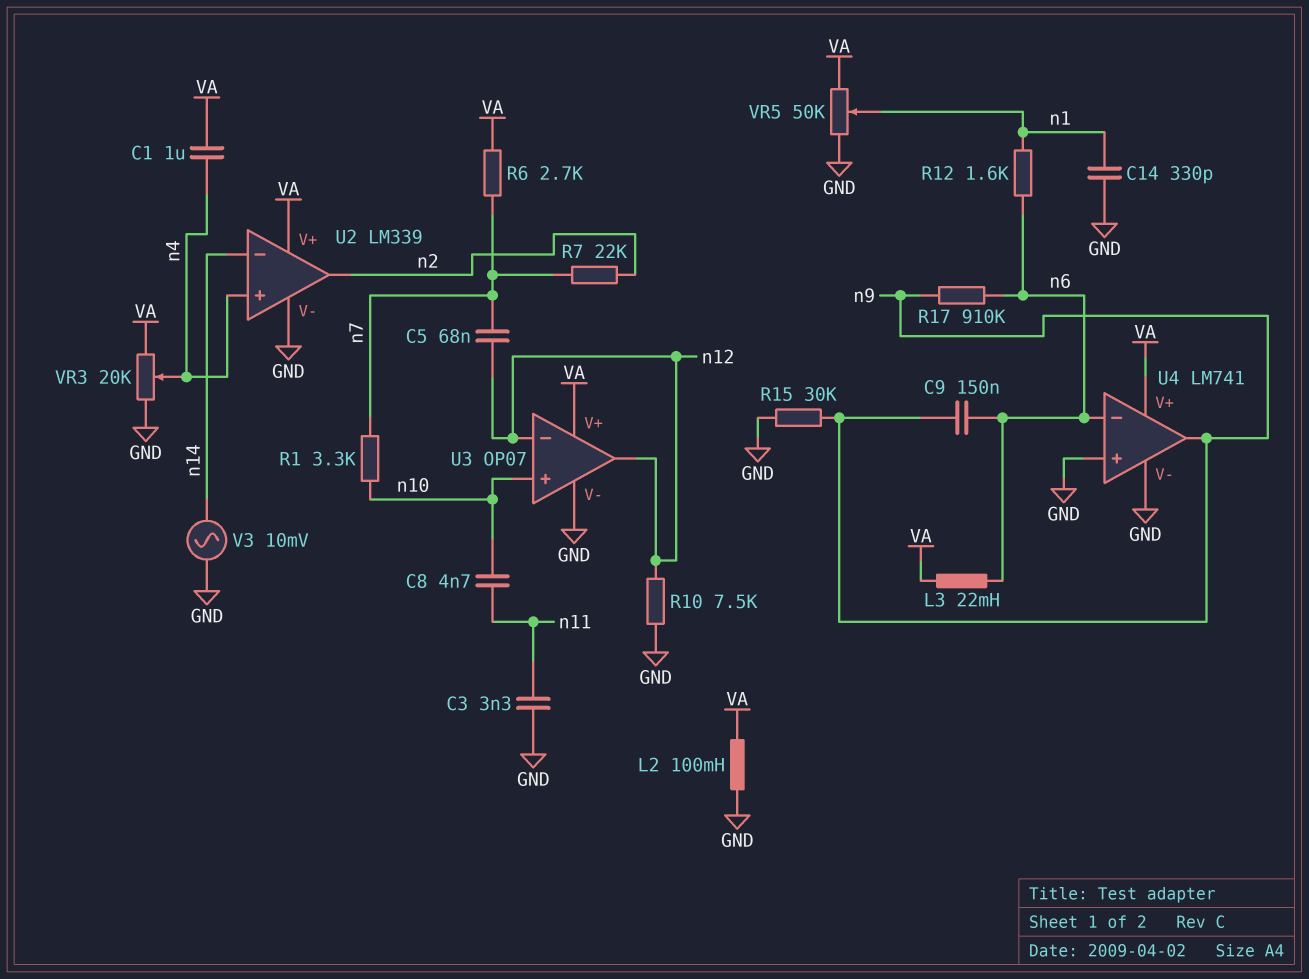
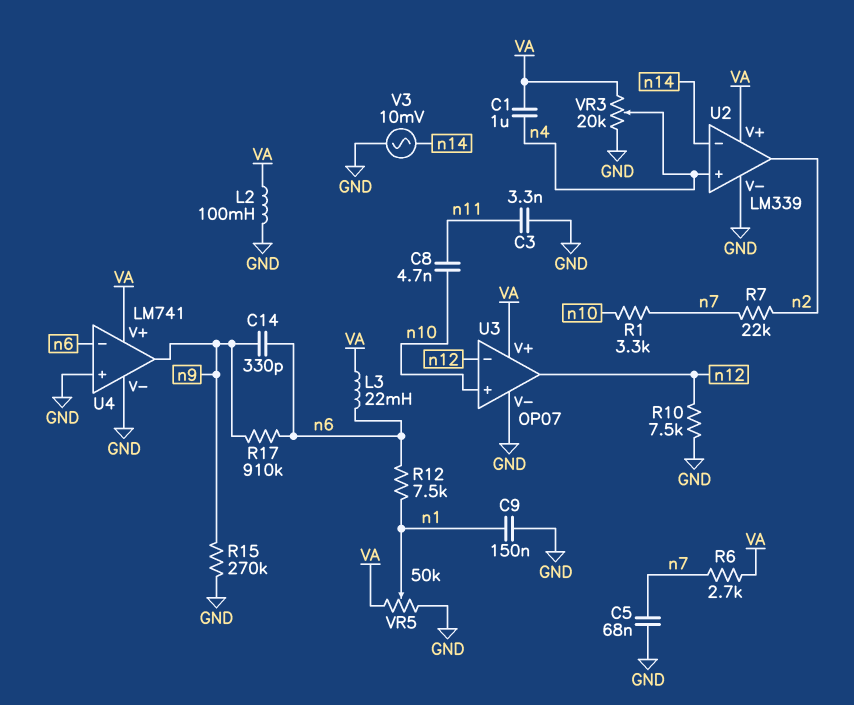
C5: 68nF (n7, n12) -> 68nF (GND, n7)
C9: 150nF (n6, n9) -> 150nF (GND, n1)
C14: 330pF (GND, n1) -> 330pF (n6, n9)
R12: 1.6k (n1, n6) -> 7.5k (n1, n6)
R15: 30k (GND, n9) -> 270k (GND, n9)

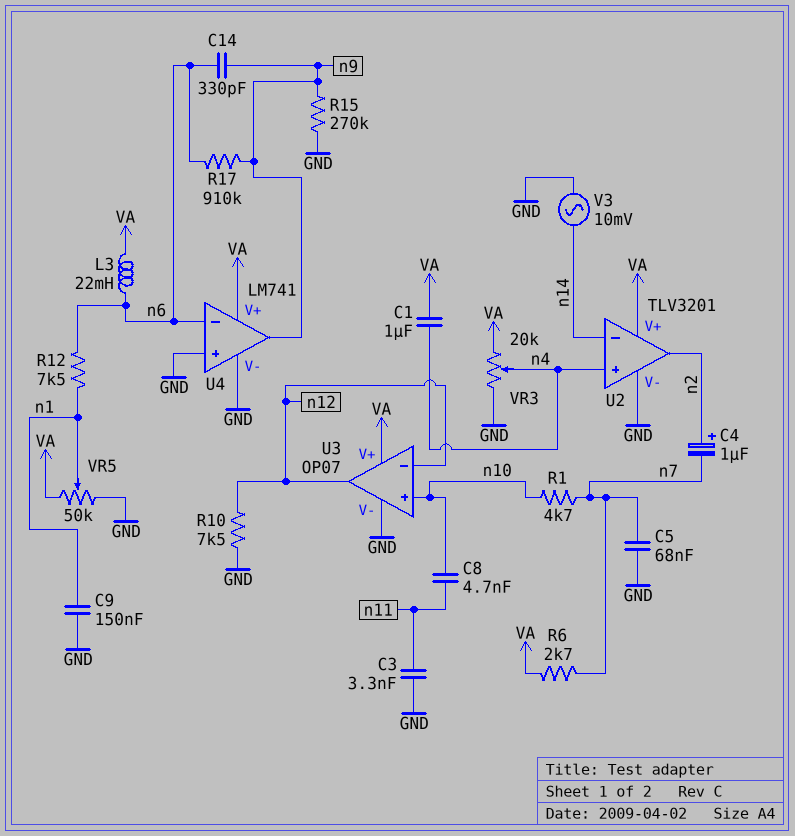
C4: none -> 1uF (plus n2, minus n7)
L2: 100mH (GND, VA) -> none
R1: 3.3k (n7, n10) -> 4.7k (n7, n10)
R7: 22k (n2, n7) -> none
U2: LM339 -> TLV3201

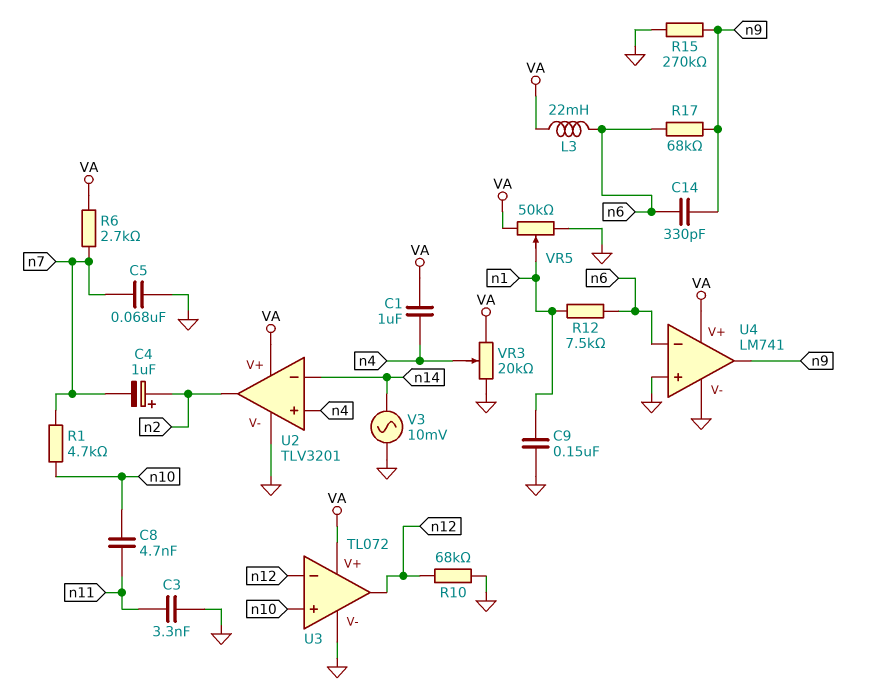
R10: 7.5k (GND, n12) -> 68k (GND, n12)
R17: 910k (n6, n9) -> 68k (n6, n9)
U3: OP07 -> TL072

